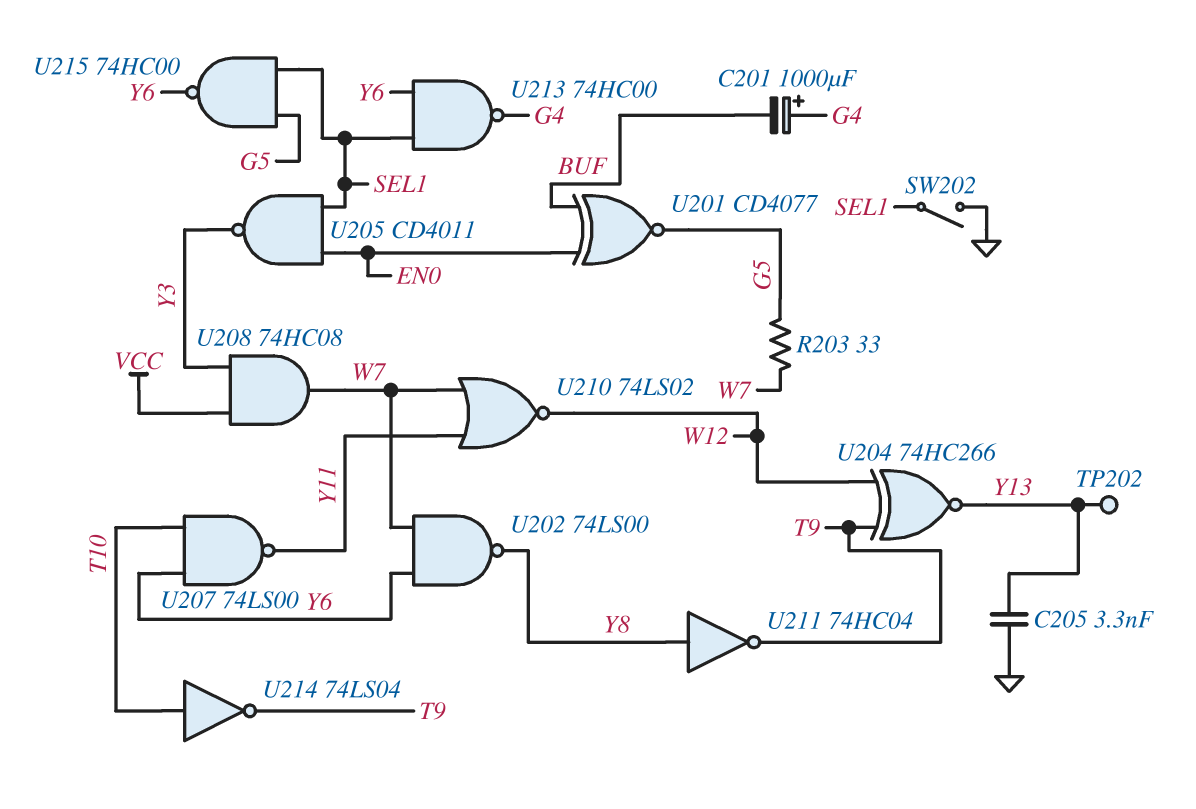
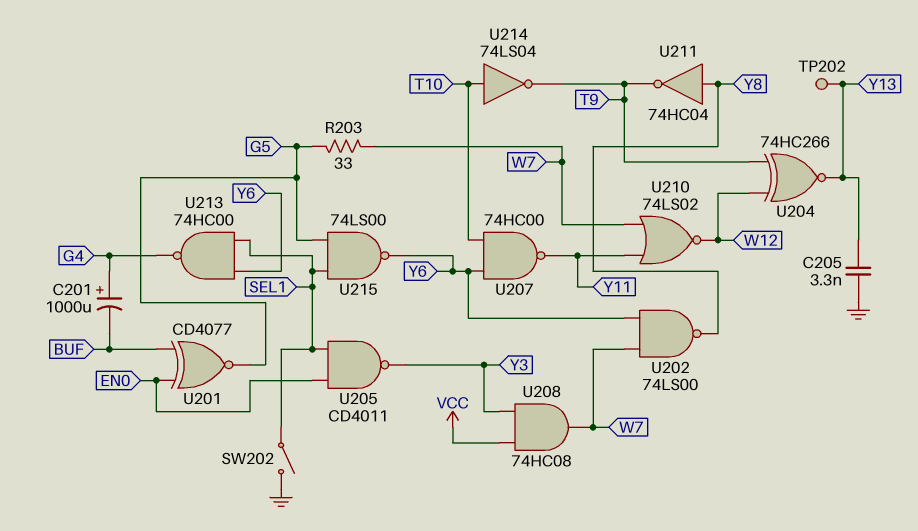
U207: NAND 74LS00 (in T10, in Y6, out Y11) -> NAND 74HC00 (in T10, in Y6, out Y11)
U215: NAND 74HC00 (in G5, in SEL1, out Y6) -> NAND 74LS00 (in G5, in SEL1, out Y6)

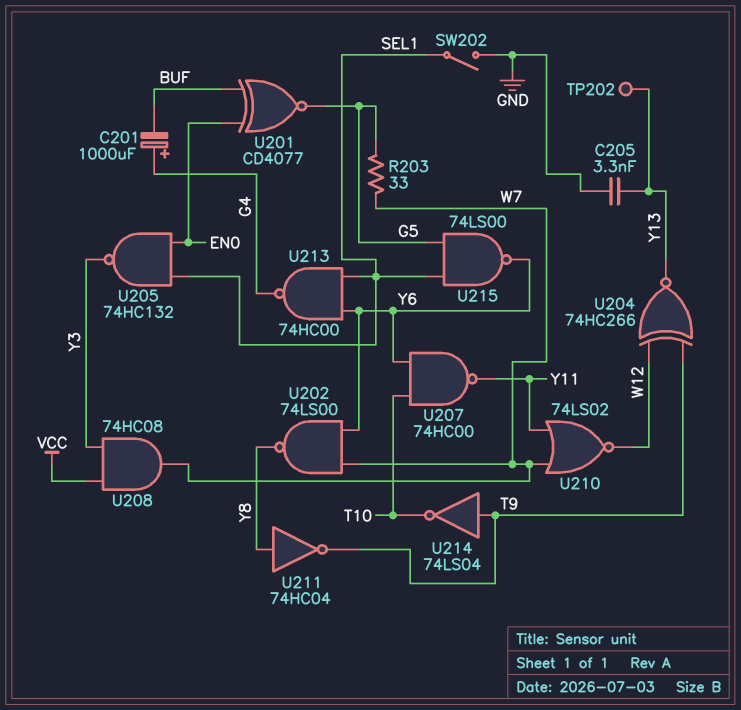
U205: NAND CD4011 (in EN0, in SEL1, out Y3) -> NAND 74HC132 (in EN0, in SEL1, out Y3)
U214: NOT 74LS04 (in T10, out T9) -> NOT 74LS04 (in T9, out T10)

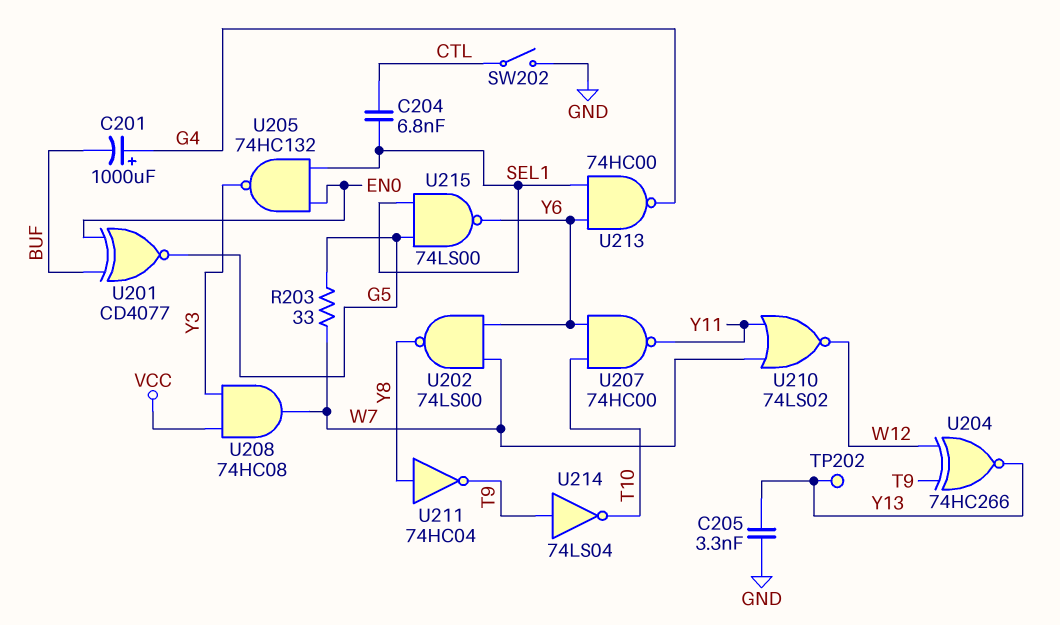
C204: none -> 6.8nF (CTL, SEL1)
SW202: switch (GND, SEL1) -> switch (CTL, GND)

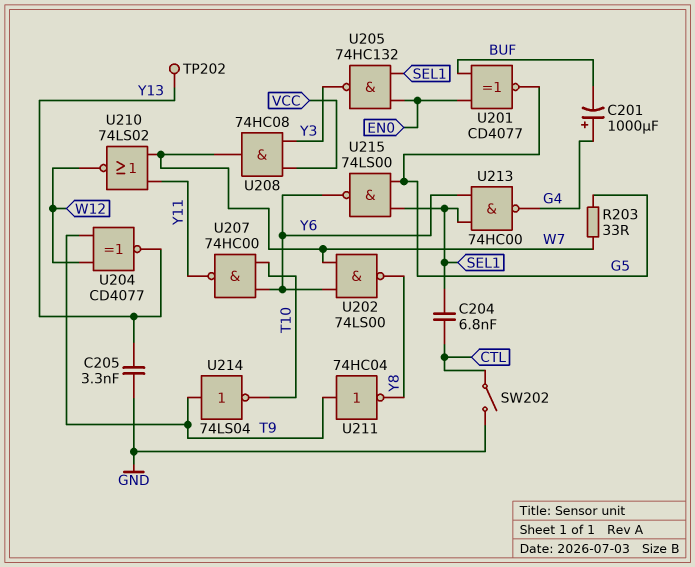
U204: XNOR 74HC266 (in T9, in W12, out Y13) -> XNOR CD4077 (in T9, in W12, out Y13)
U211: NOT 74HC04 (in Y8, out T9) -> NOT 74HC04 (in T9, out Y8)

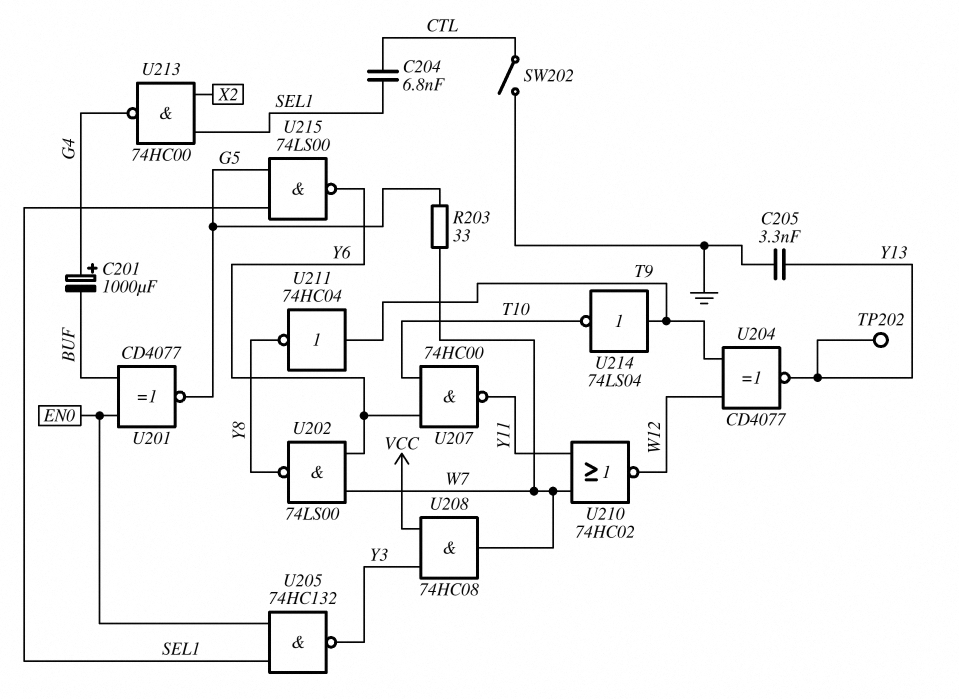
U210: NOR 74LS02 (in W7, in Y11, out W12) -> NOR 74HC02 (in W7, in Y11, out W12)
U213: NAND 74HC00 (in SEL1, in Y6, out G4) -> NAND 74HC00 (in SEL1, in X2, out G4)

